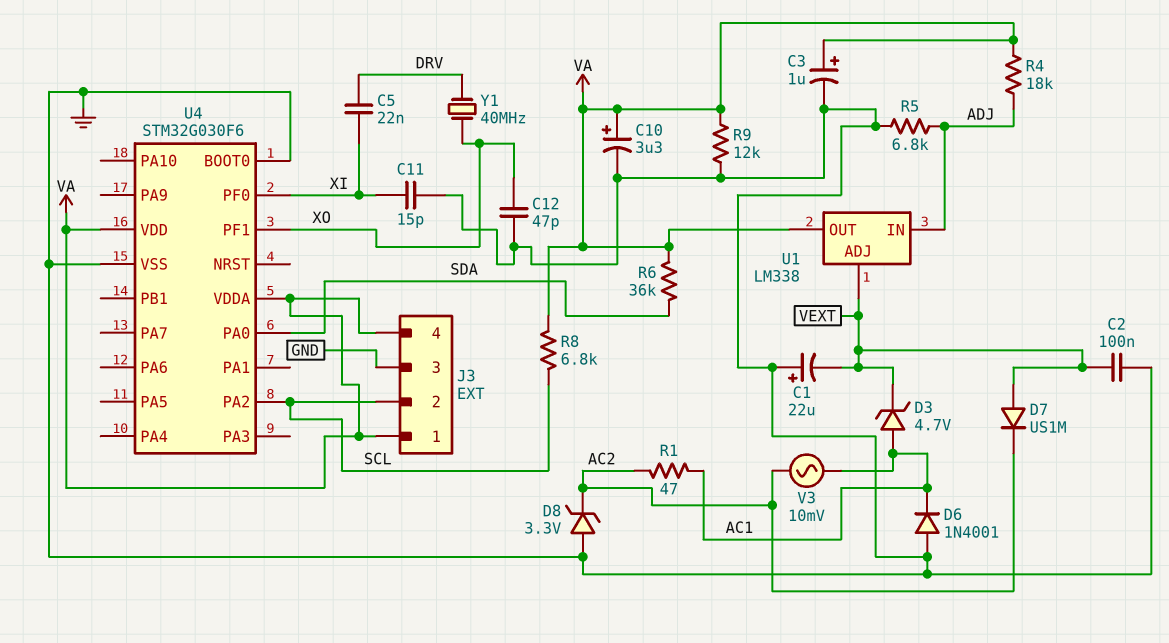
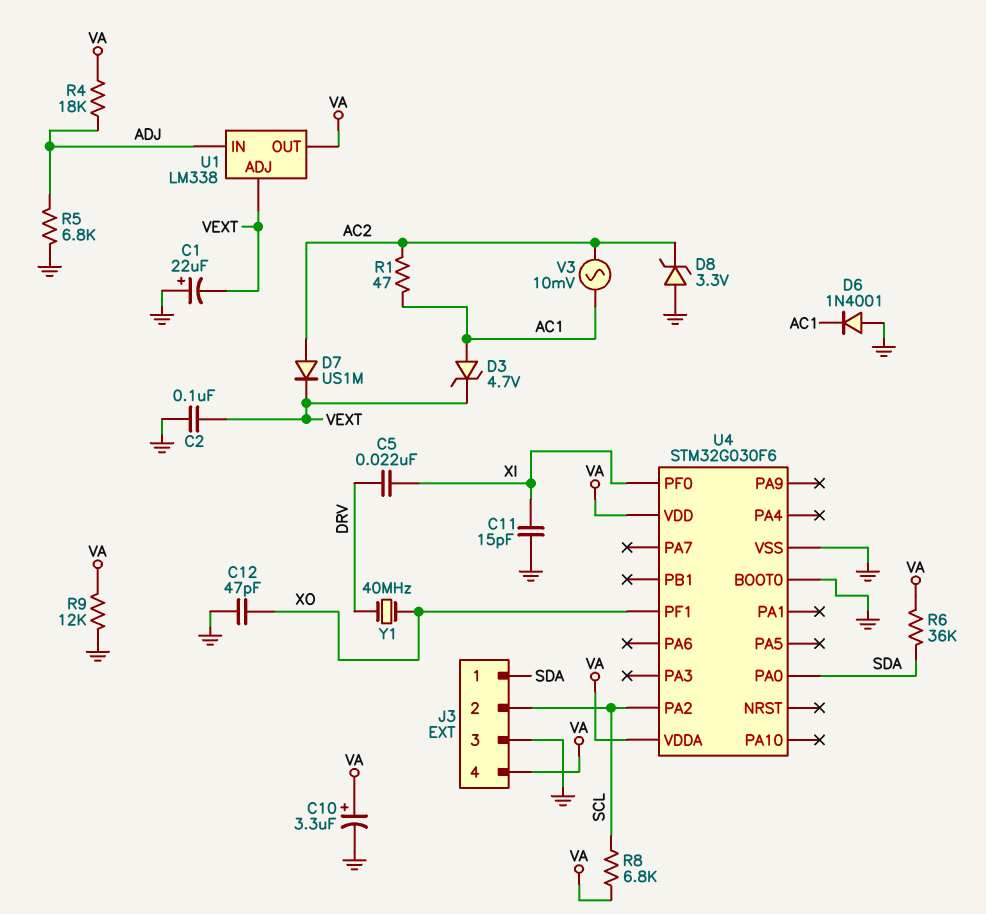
C3: 1uF (plus VA, minus GND) -> none
D7: diode US1M (A VEXT, K AC2) -> diode US1M (A AC2, K VEXT)
J3 pin 1: VA -> SDA

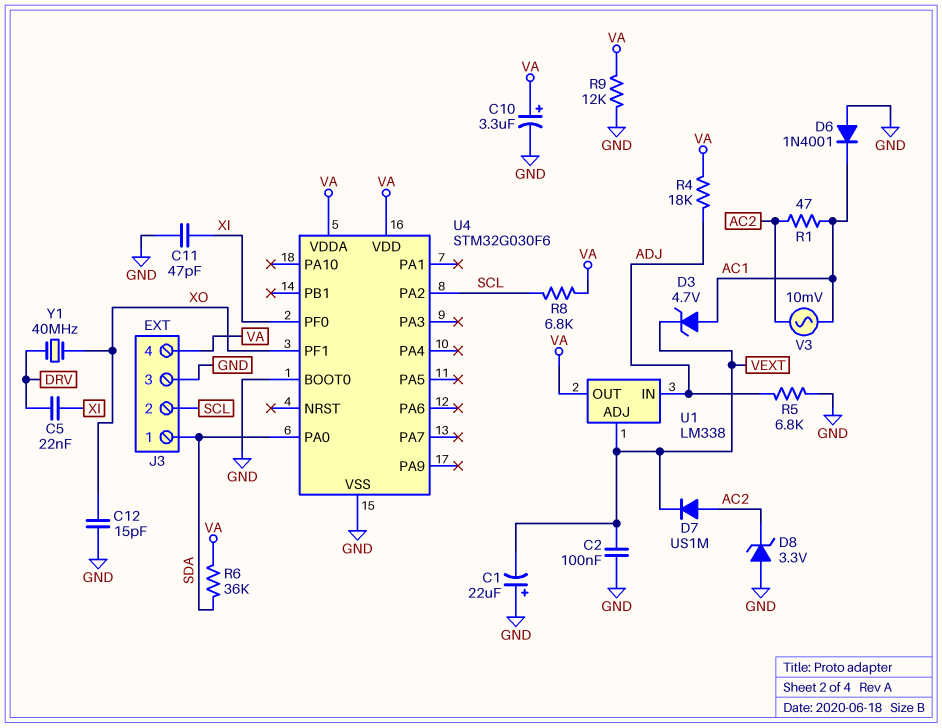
C11: 15pF (GND, XI) -> 47pF (GND, XI)
C12: 47pF (GND, XO) -> 15pF (GND, XO)

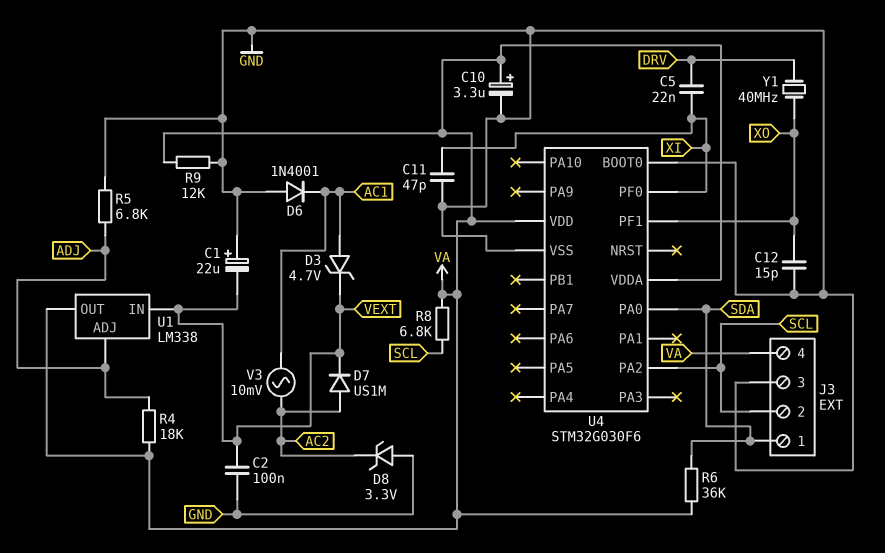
R1: 47 (AC1, AC2) -> none
U1 pin ADJ: VEXT -> ADJ
U1 pin IN: ADJ -> VEXT

